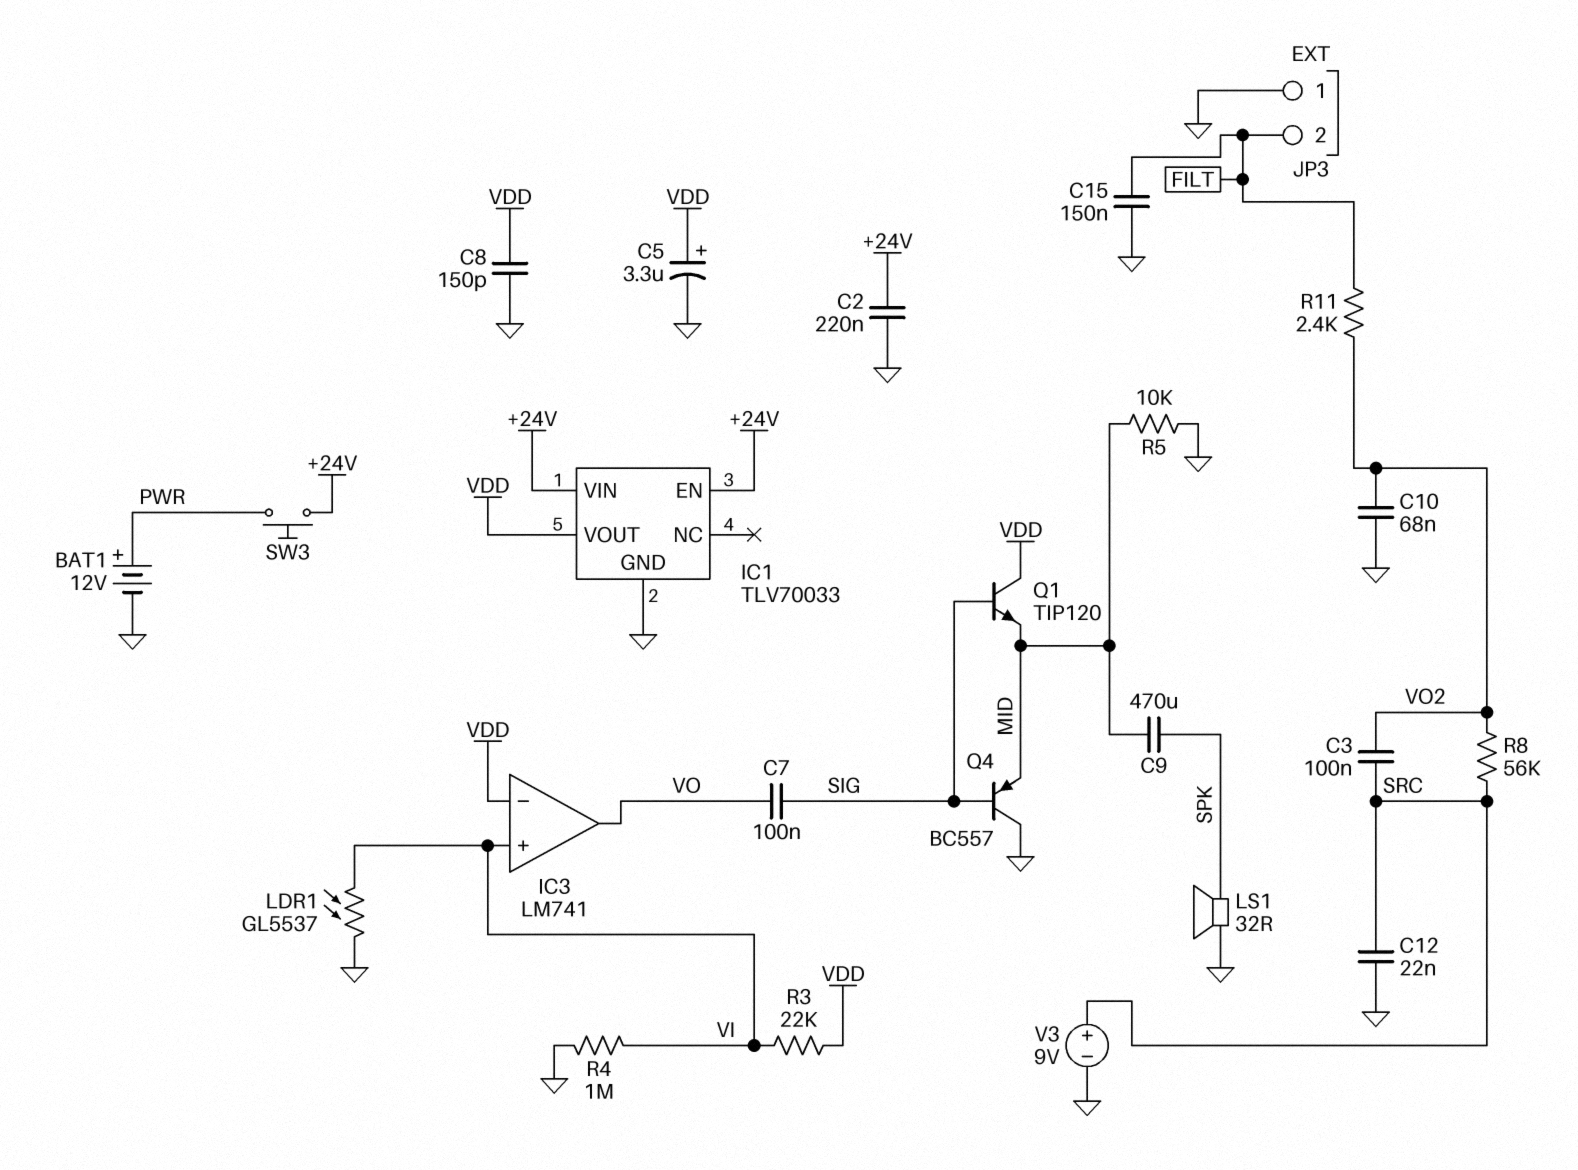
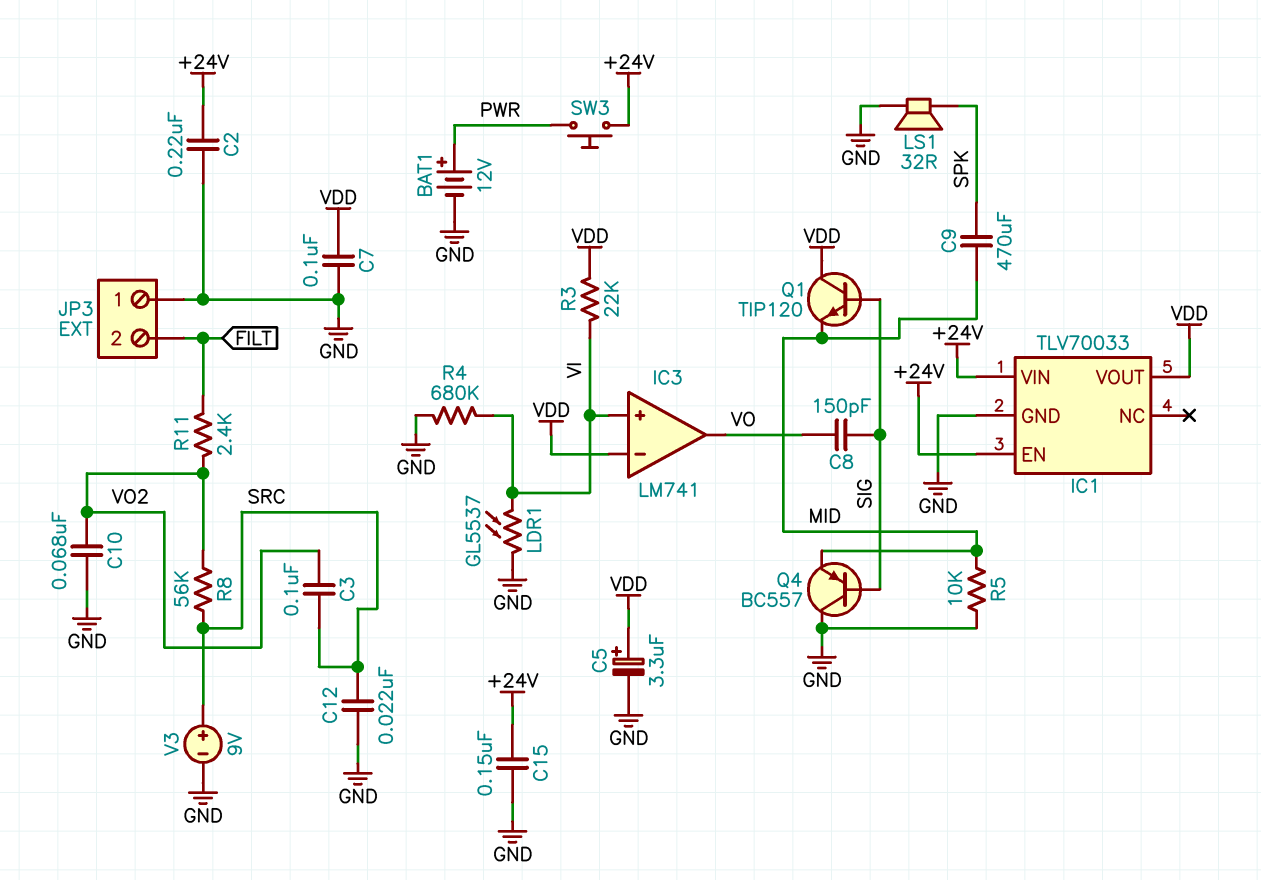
C7: 100nF (SIG, VO) -> 100nF (GND, VDD)
C8: 150pF (GND, VDD) -> 150pF (SIG, VO)
C15: 150nF (FILT, GND) -> 150nF (+24V, GND)
R4: 1M (GND, VI) -> 680k (GND, VI)

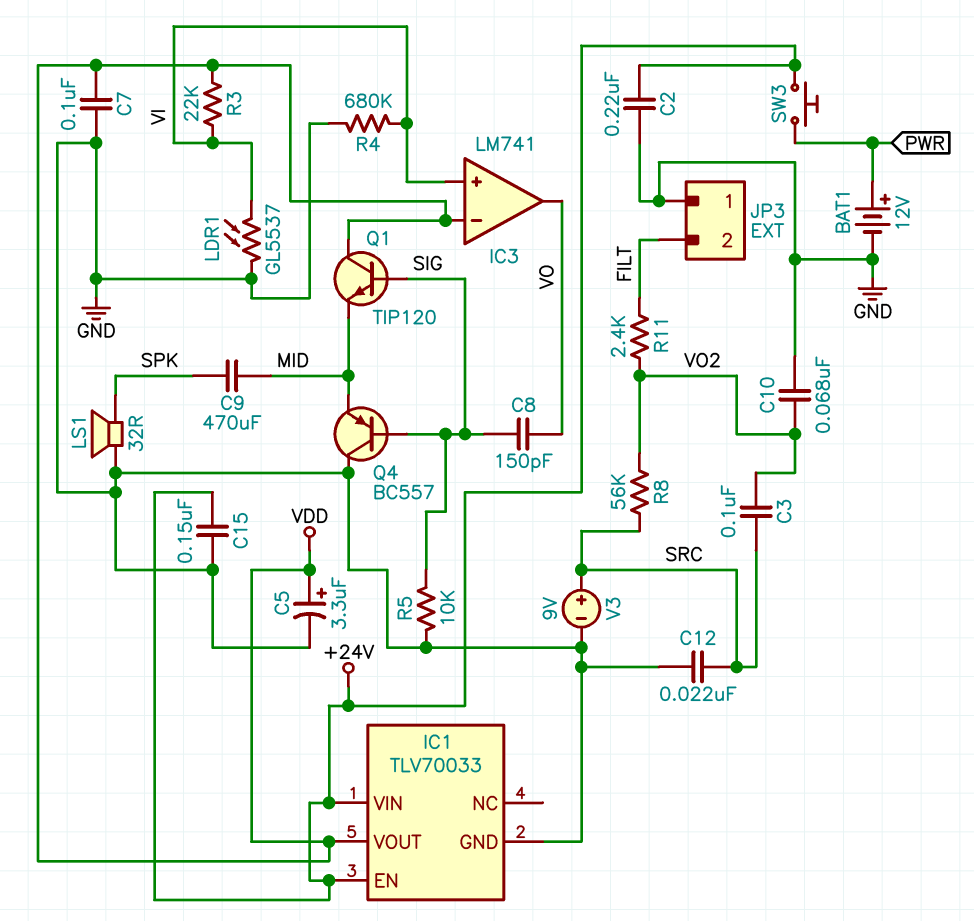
R5: 10k (GND, MID) -> 10k (GND, SIG)

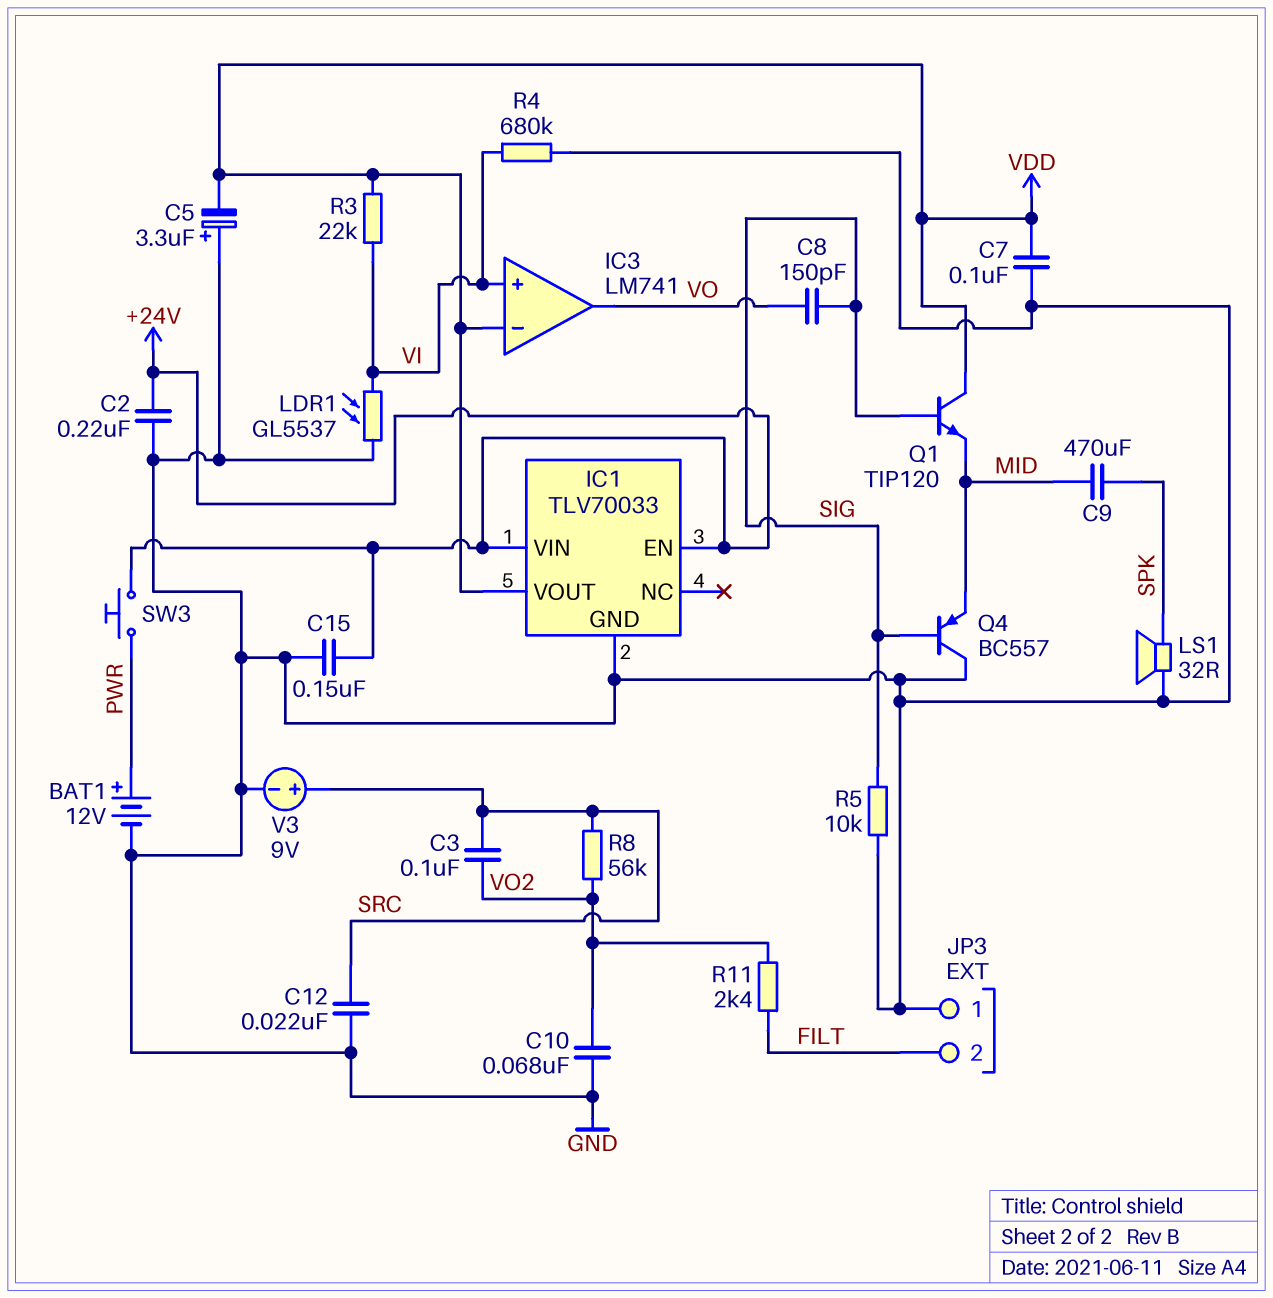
C5: 3.3uF (plus VDD, minus GND) -> 3.3uF (plus GND, minus VDD)

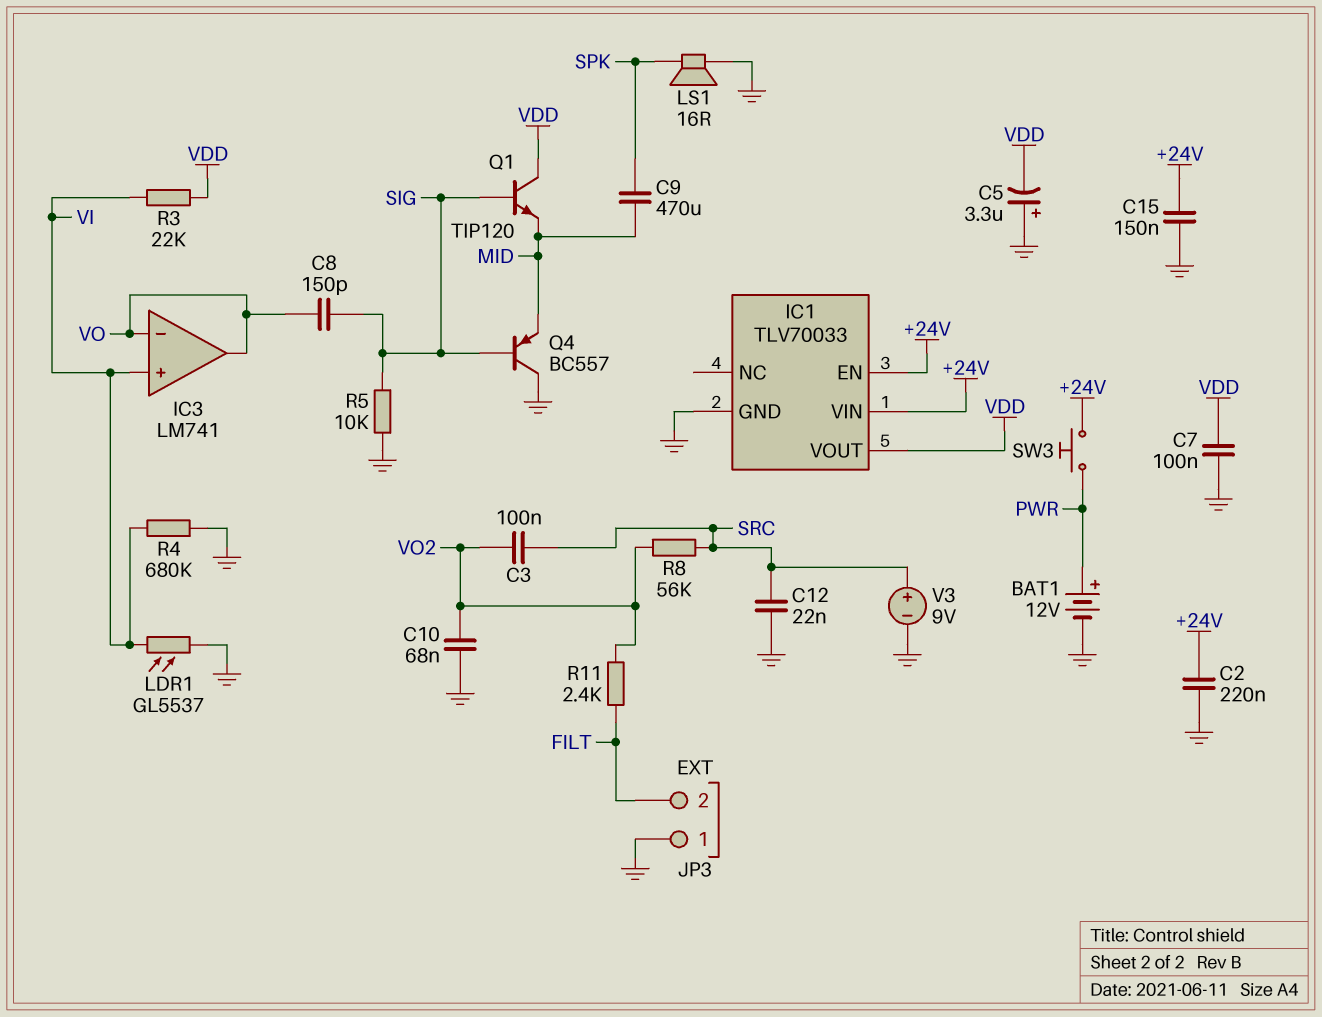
IC3 pin in-: VDD -> VO
LS1: speaker 32R (GND, SPK) -> speaker 16R (GND, SPK)

